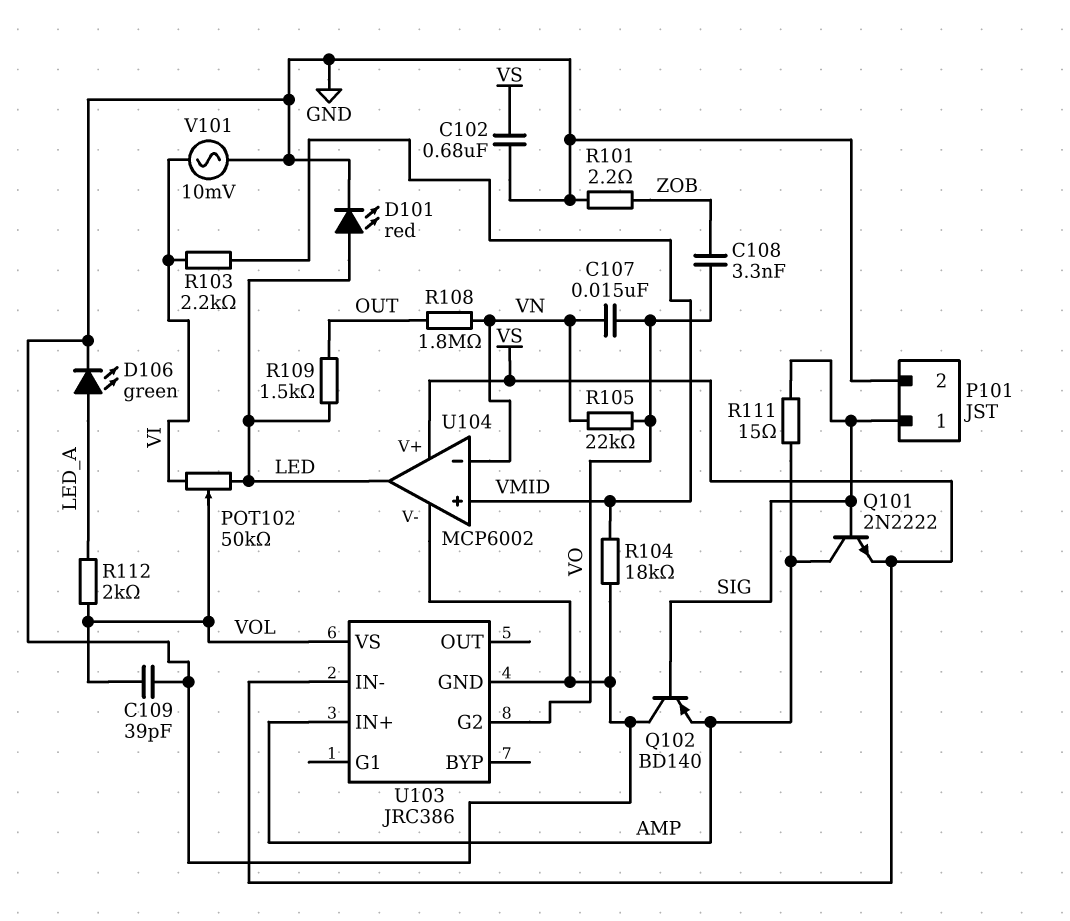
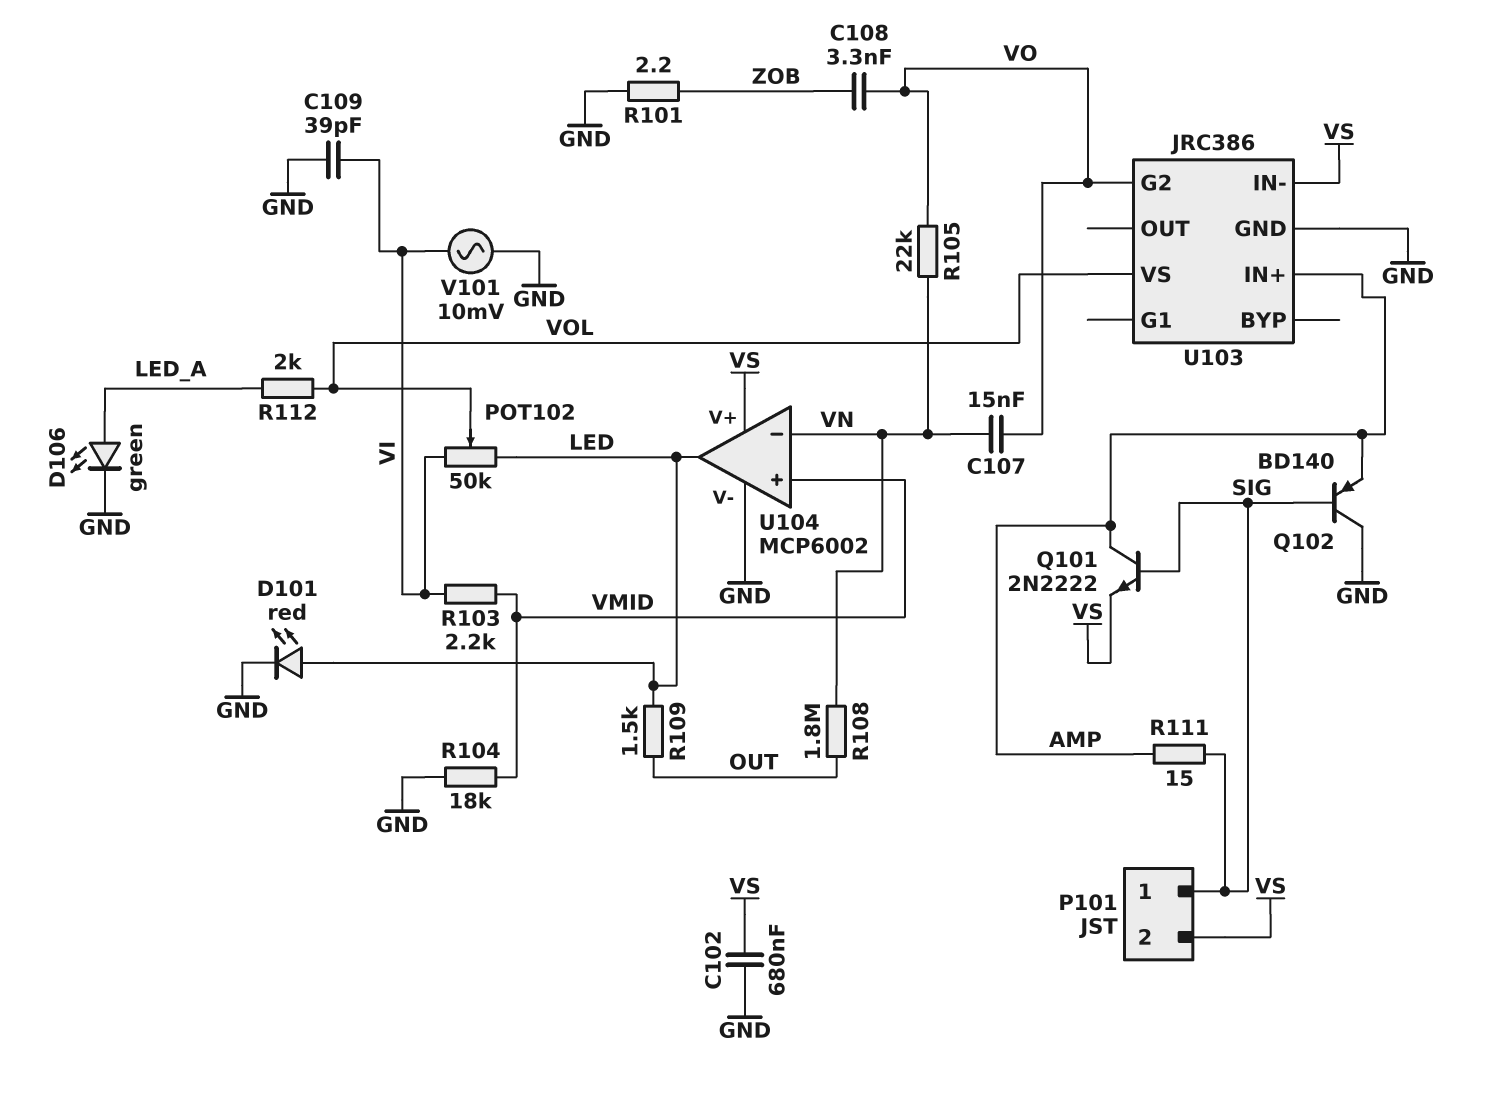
C109: 39pF (GND, VOL) -> 39pF (GND, VI)
P101 pin 2: GND -> VS

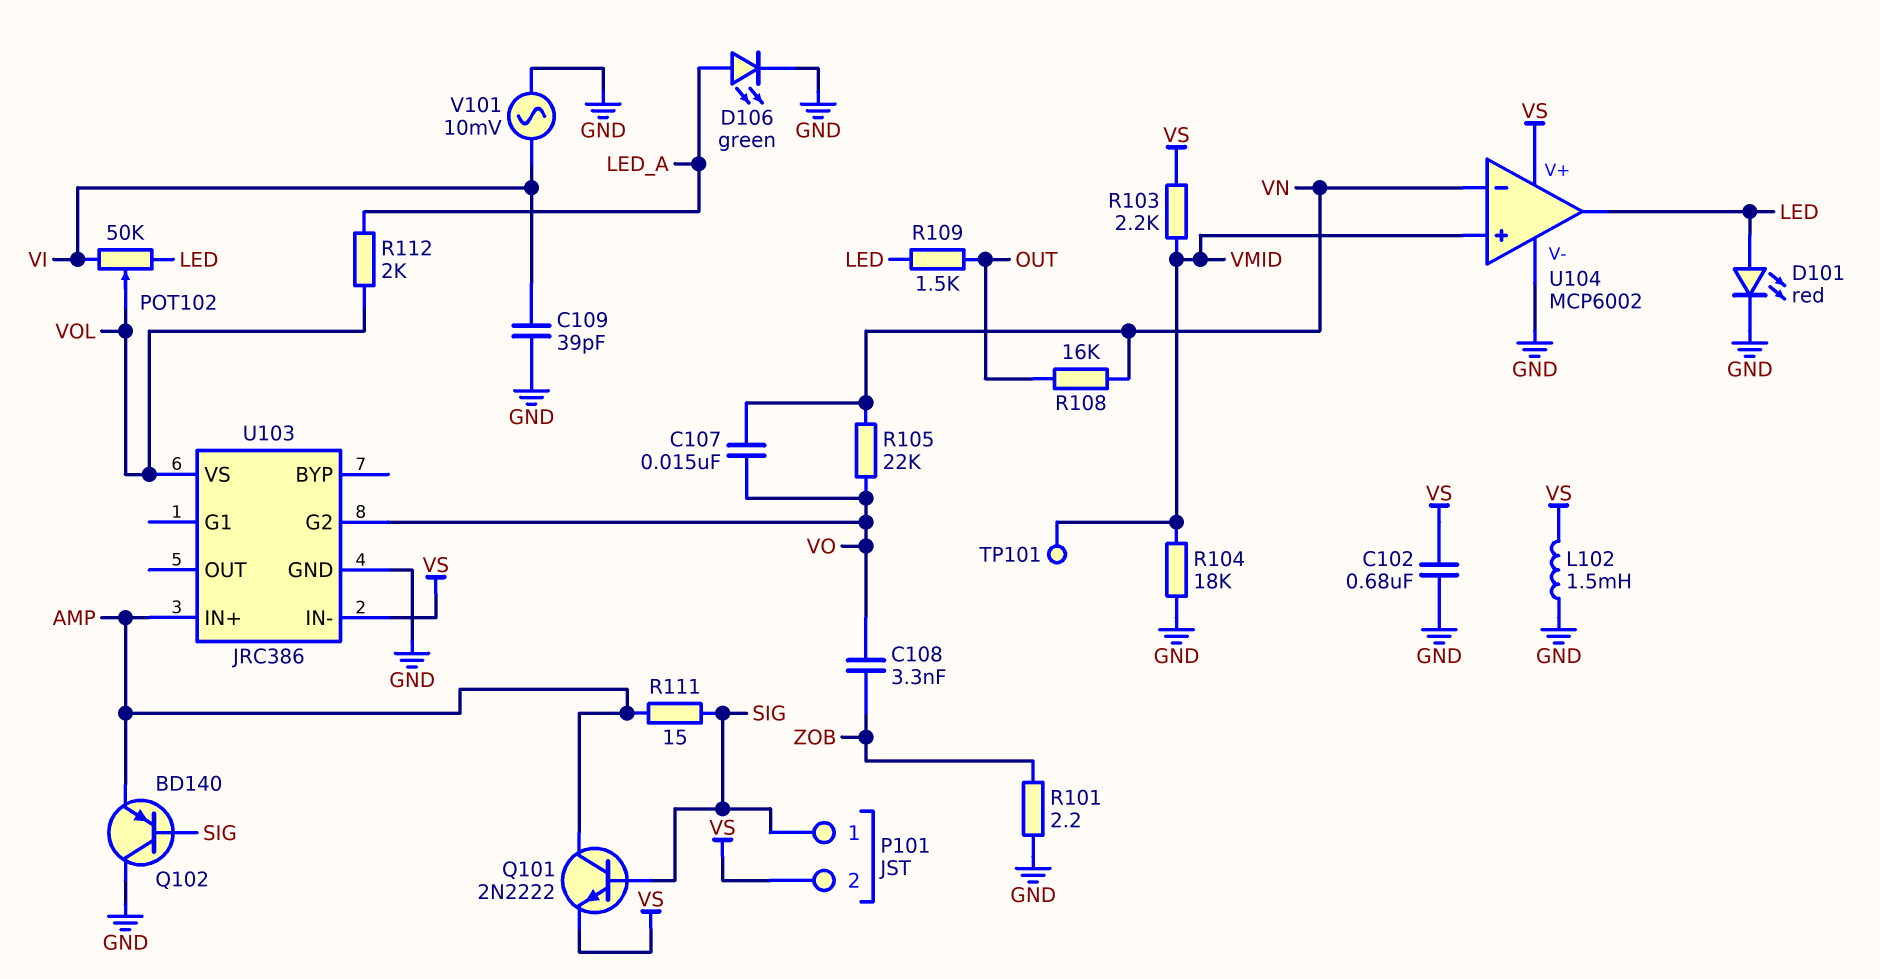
L102: none -> 1.5mH (GND, VS)
R103: 2.2k (VI, VMID) -> 2.2k (VMID, VS)
R108: 1.8M (OUT, VN) -> 16k (OUT, VN)
TP101: none -> test point (VMID)

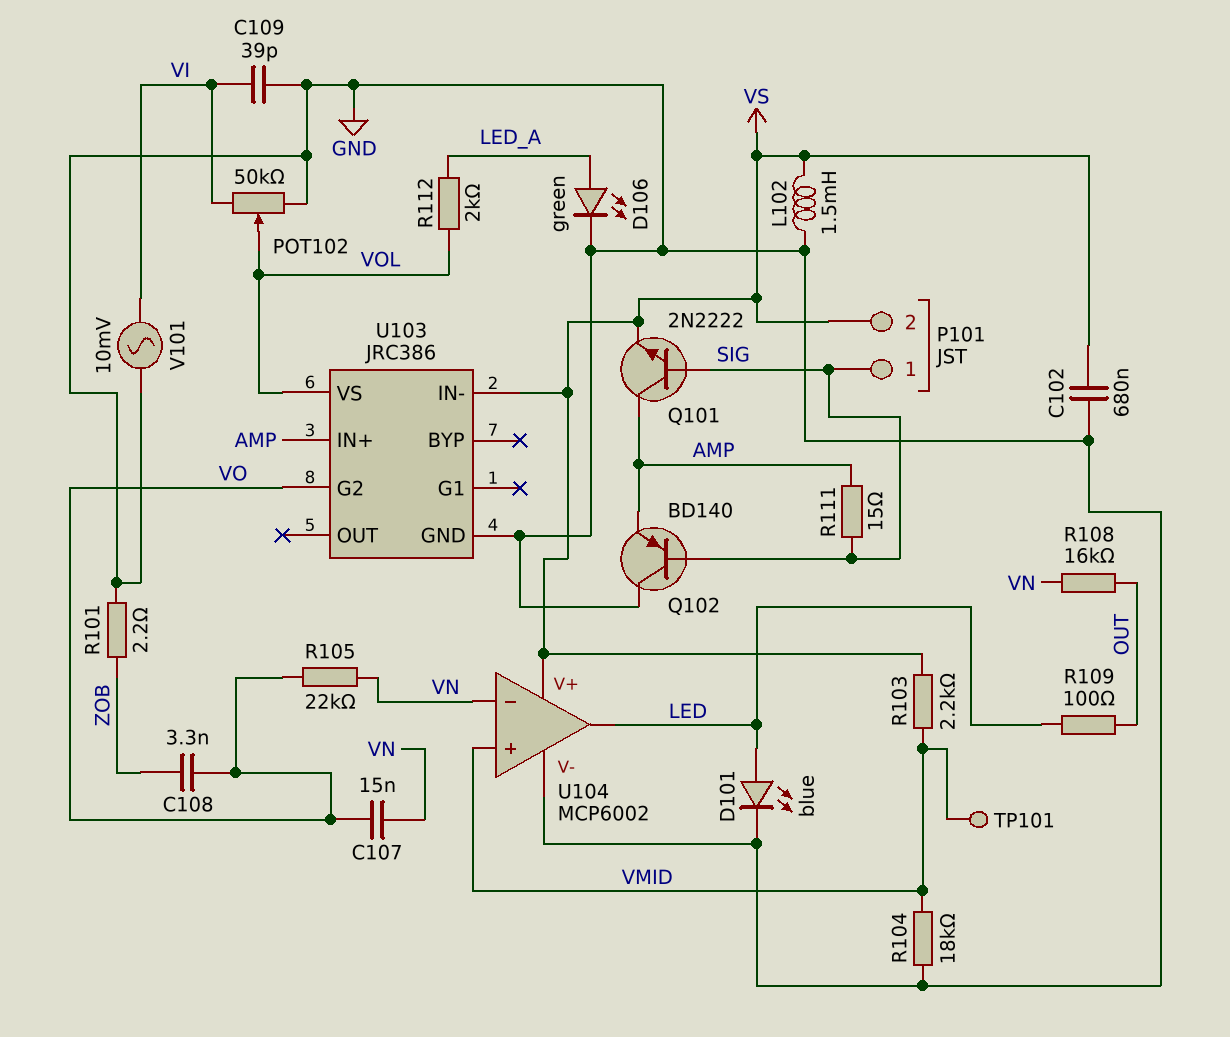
D101: LED red (A LED, K GND) -> LED blue (A LED, K GND)
POT102: 50k (LED, VI, wiper VOL) -> 50k (GND, VI, wiper VOL)
R109: 1.5k (LED, OUT) -> 100 (LED, OUT)

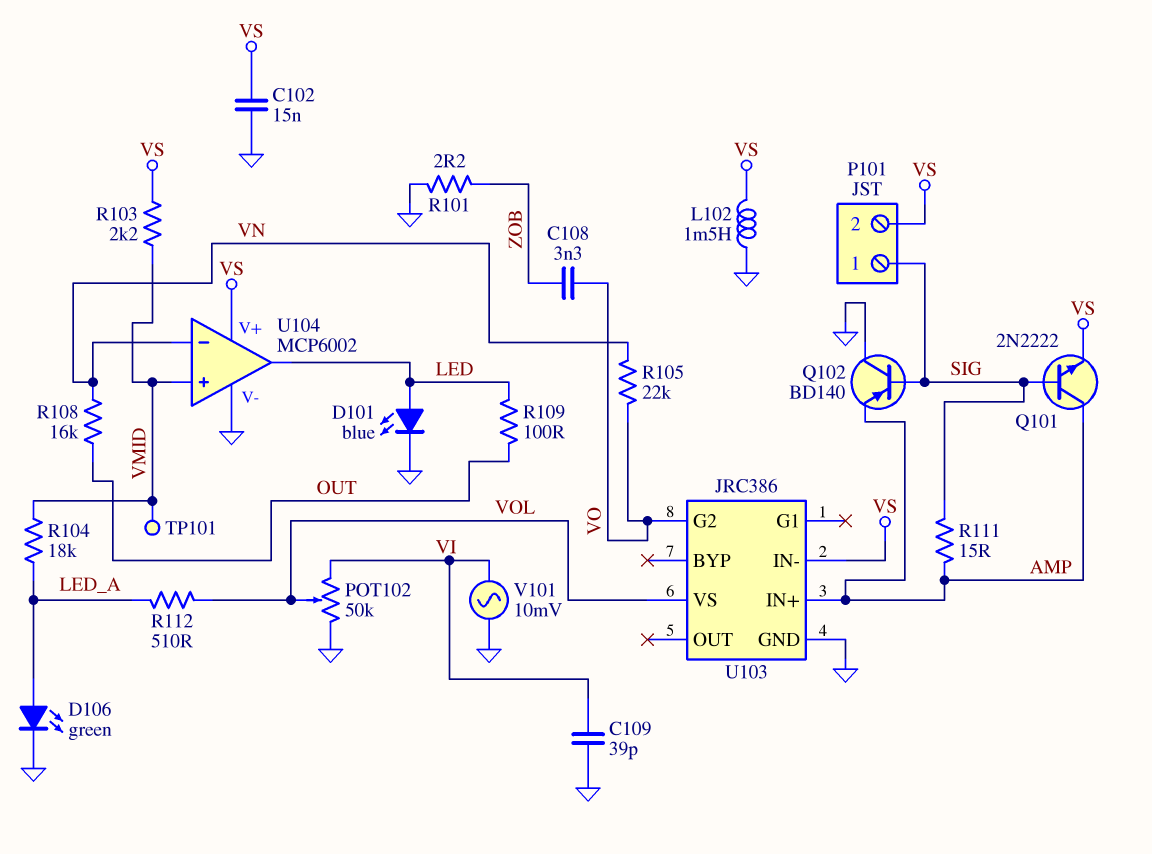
C102: 680nF (GND, VS) -> 15nF (GND, VS)
C107: 15nF (VN, VO) -> none
R104: 18k (GND, VMID) -> 18k (LED_A, VMID)
R112: 2k (LED_A, VOL) -> 510 (LED_A, VOL)

